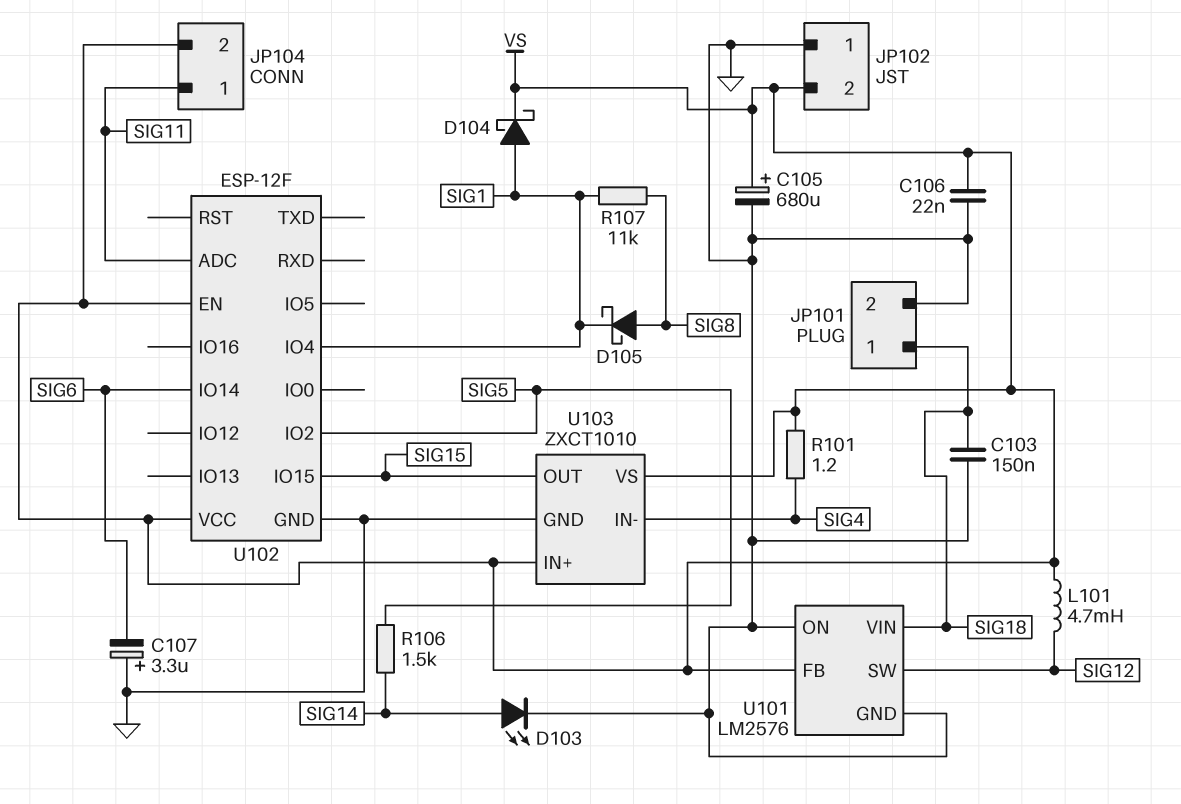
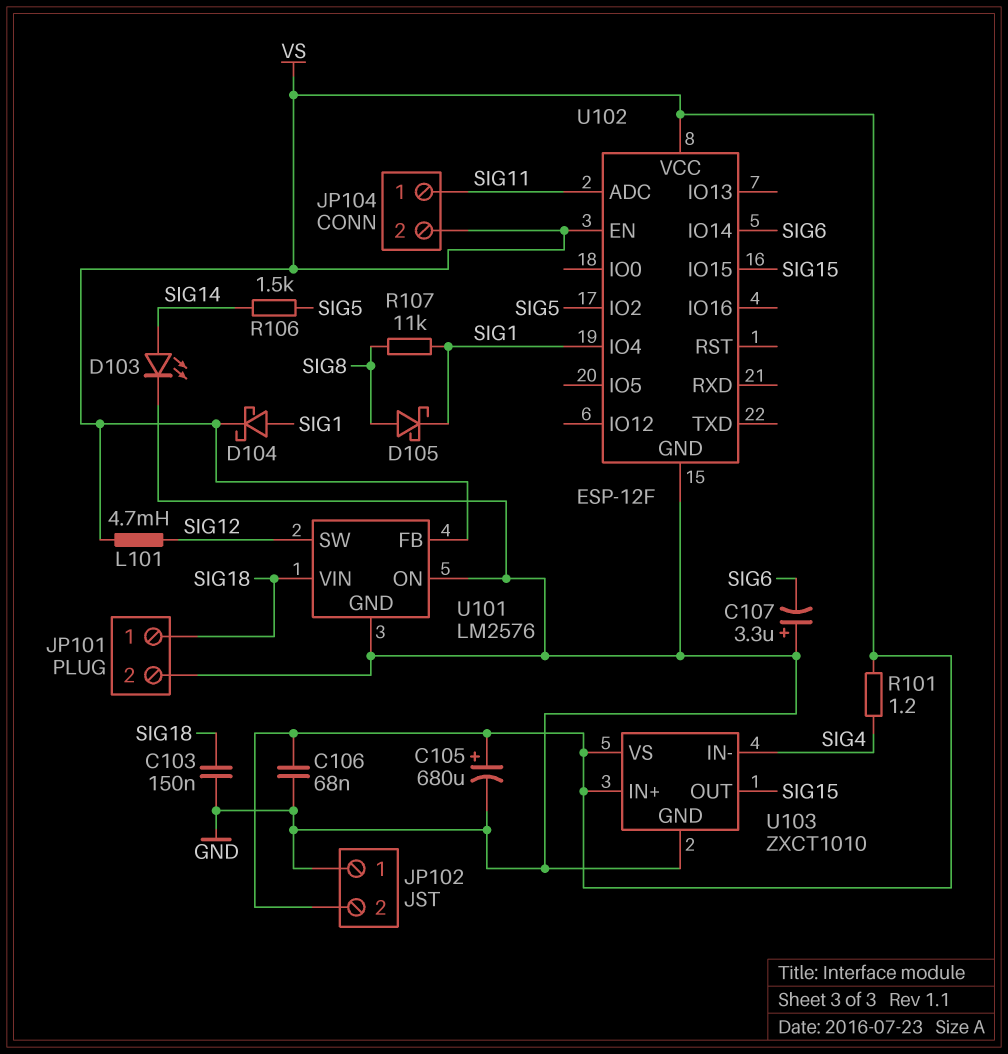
C106: 22nF (GND, VS) -> 68nF (GND, VS)

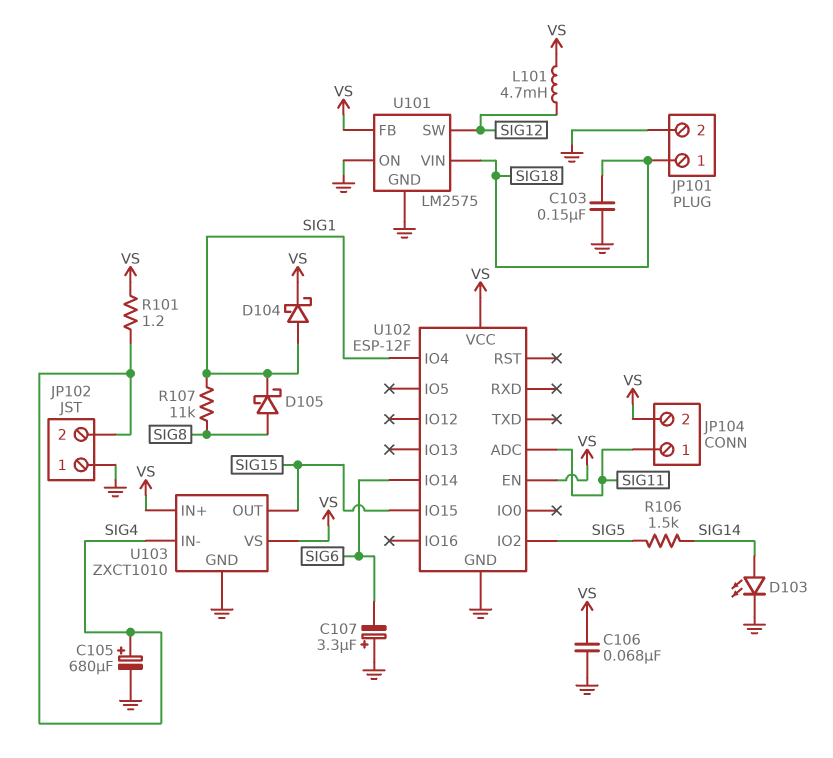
C105: 680uF (plus VS, minus GND) -> 680uF (plus SIG4, minus GND)
JP102 pin 2: VS -> SIG4
U101: LM2576 -> LM2575

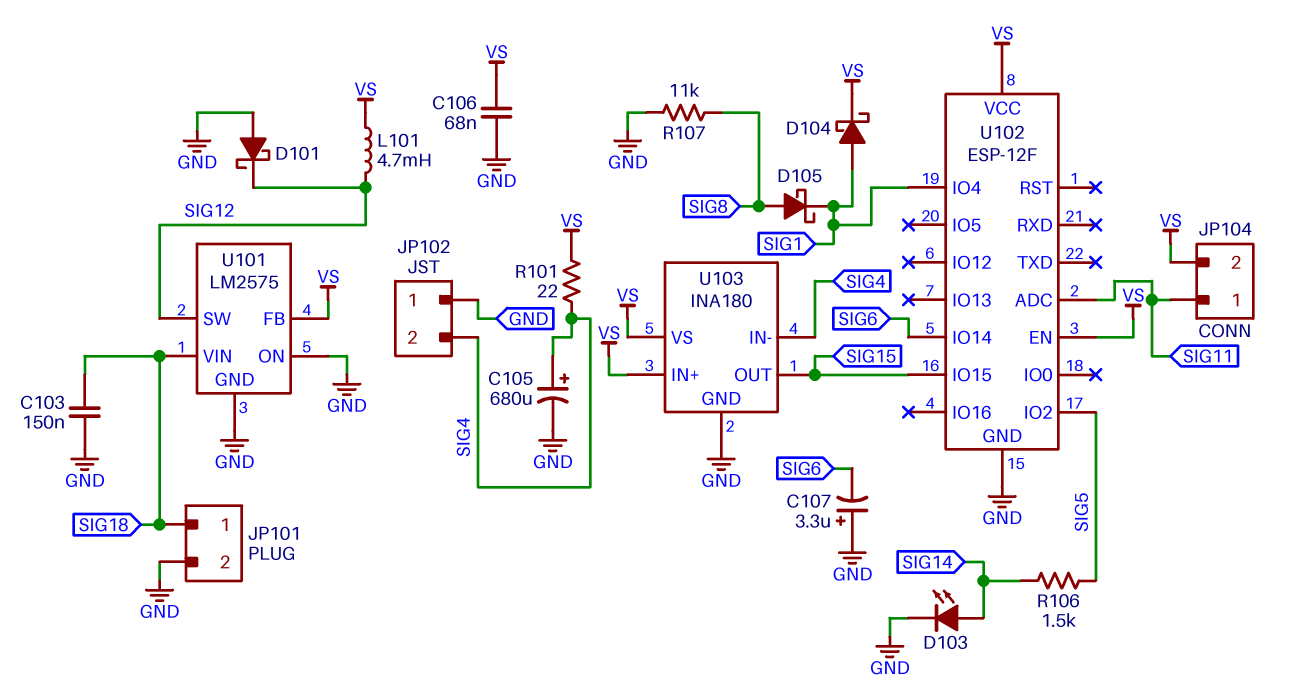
D101: none -> schottky (A GND, K SIG12)
R101: 1.2 (SIG4, VS) -> 22 (SIG4, VS)
R107: 11k (SIG1, SIG8) -> 11k (GND, SIG8)
U103: ZXCT1010 -> INA180

